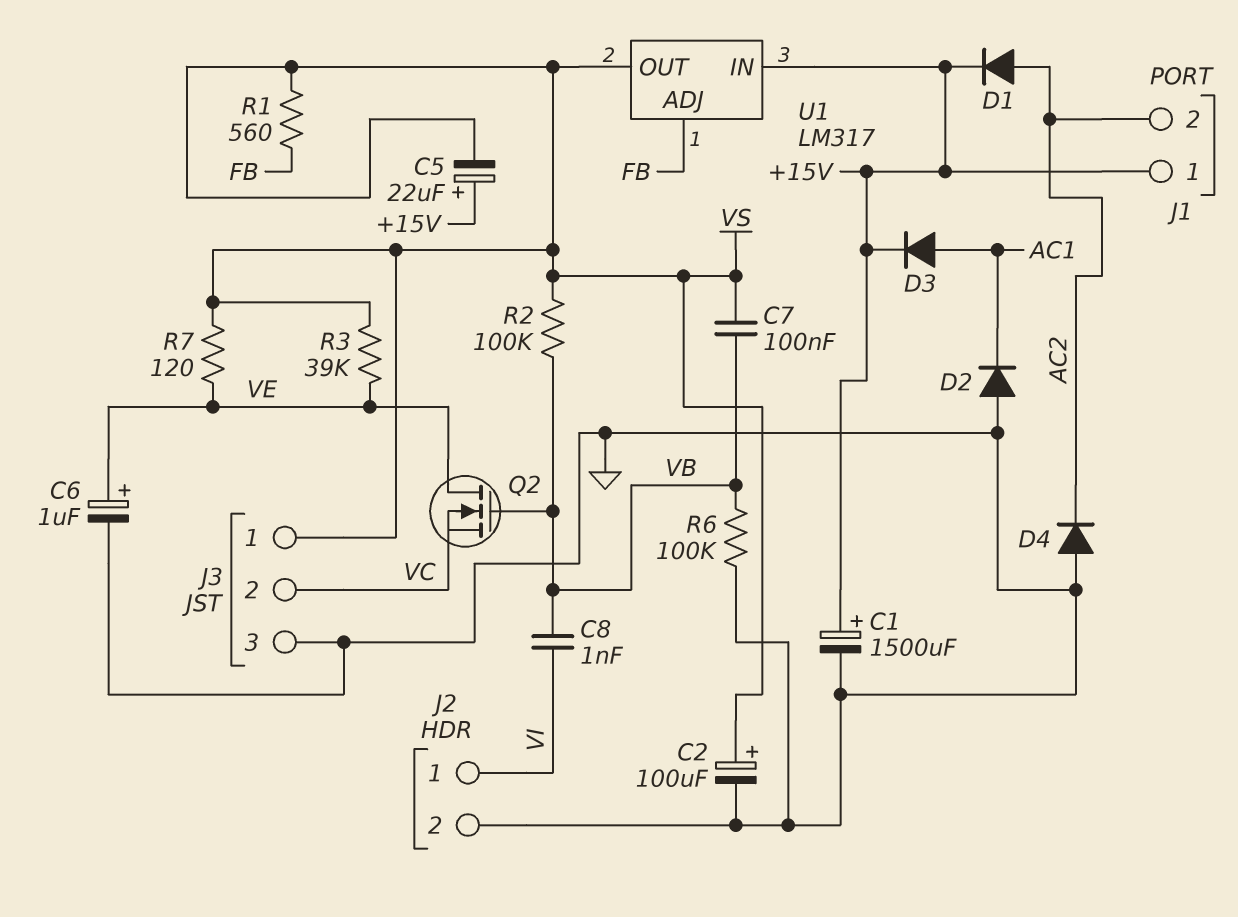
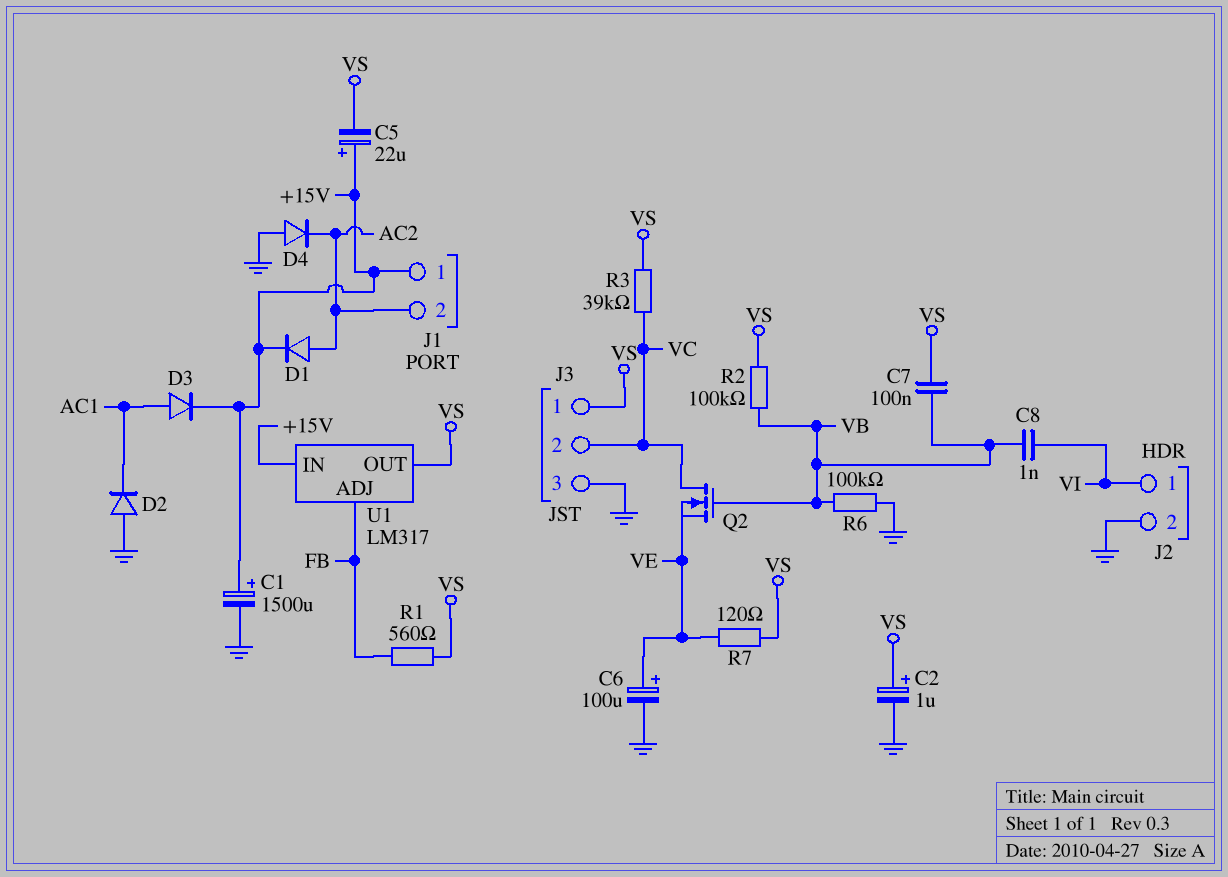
C2: 100uF (plus VS, minus GND) -> 1uF (plus VS, minus GND)
C6: 1uF (plus VE, minus GND) -> 100uF (plus VE, minus GND)
Q2: NMOS (G VB, D VE, S VC) -> NMOS (G VB, D VC, S VE)
R3: 39k (VE, VS) -> 39k (VC, VS)

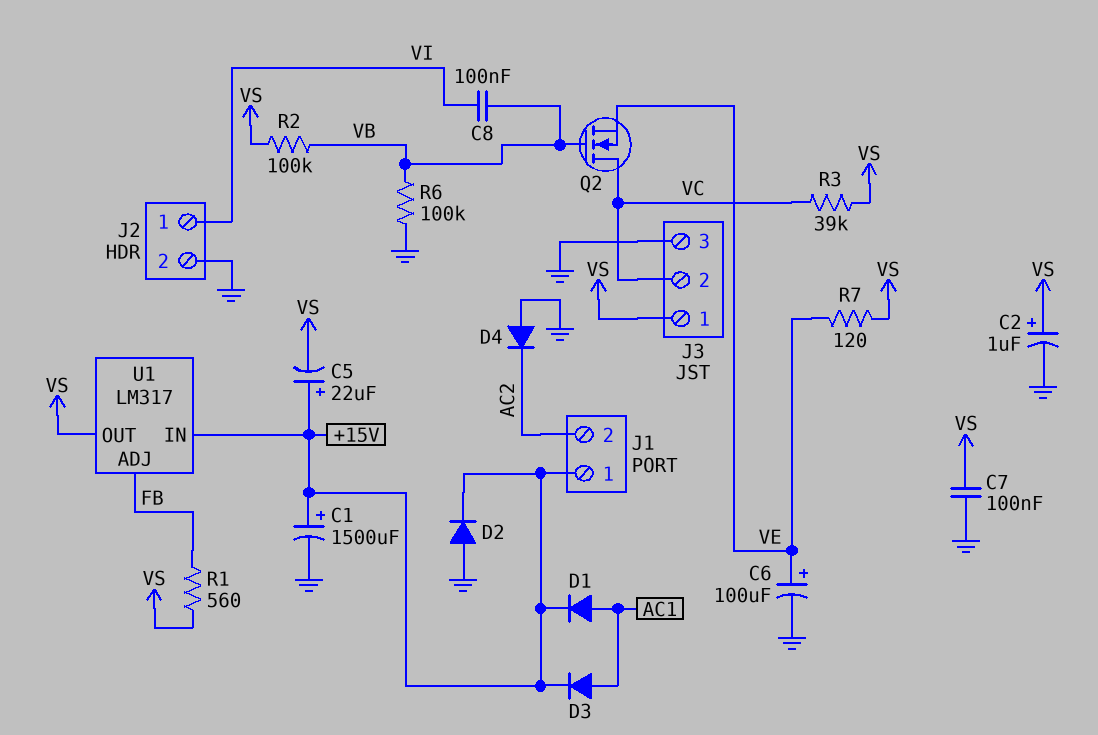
C7: 100nF (VB, VS) -> 100nF (GND, VS)
C8: 1nF (VB, VI) -> 100nF (VB, VI)
D1: diode (A AC2, K +15V) -> diode (A AC1, K +15V)
D2: diode (A GND, K AC1) -> diode (A GND, K +15V)

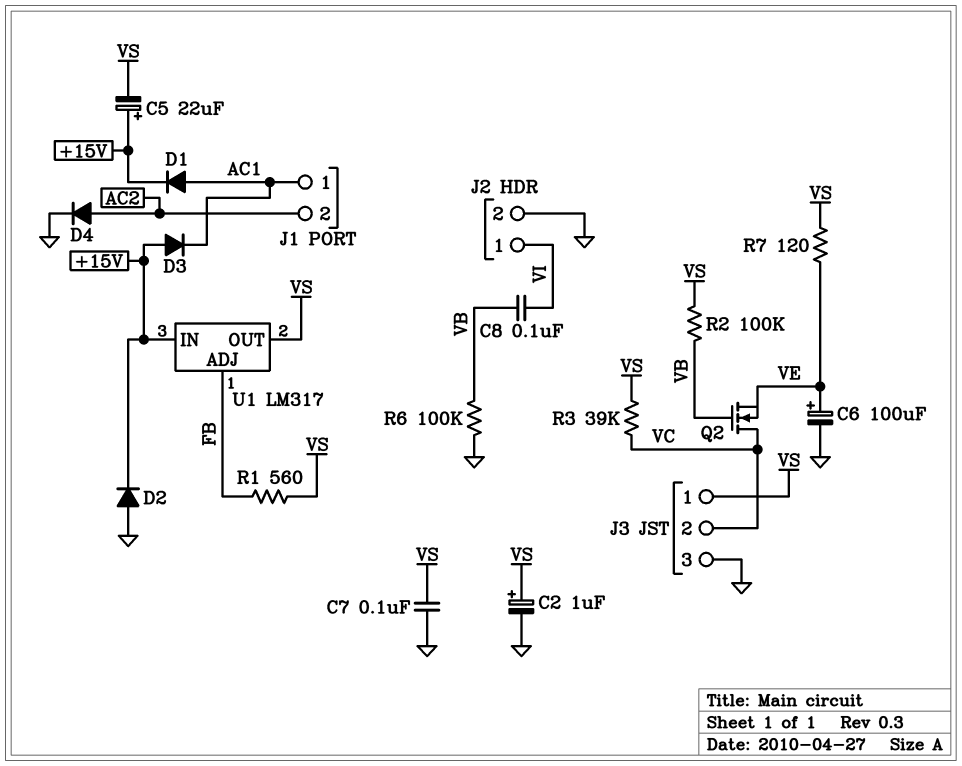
C1: 1500uF (plus +15V, minus GND) -> none
D3: diode (A AC1, K +15V) -> diode (A +15V, K AC1)
D4: diode (A GND, K AC2) -> diode (A AC2, K GND)
J1 pin 1: +15V -> AC1

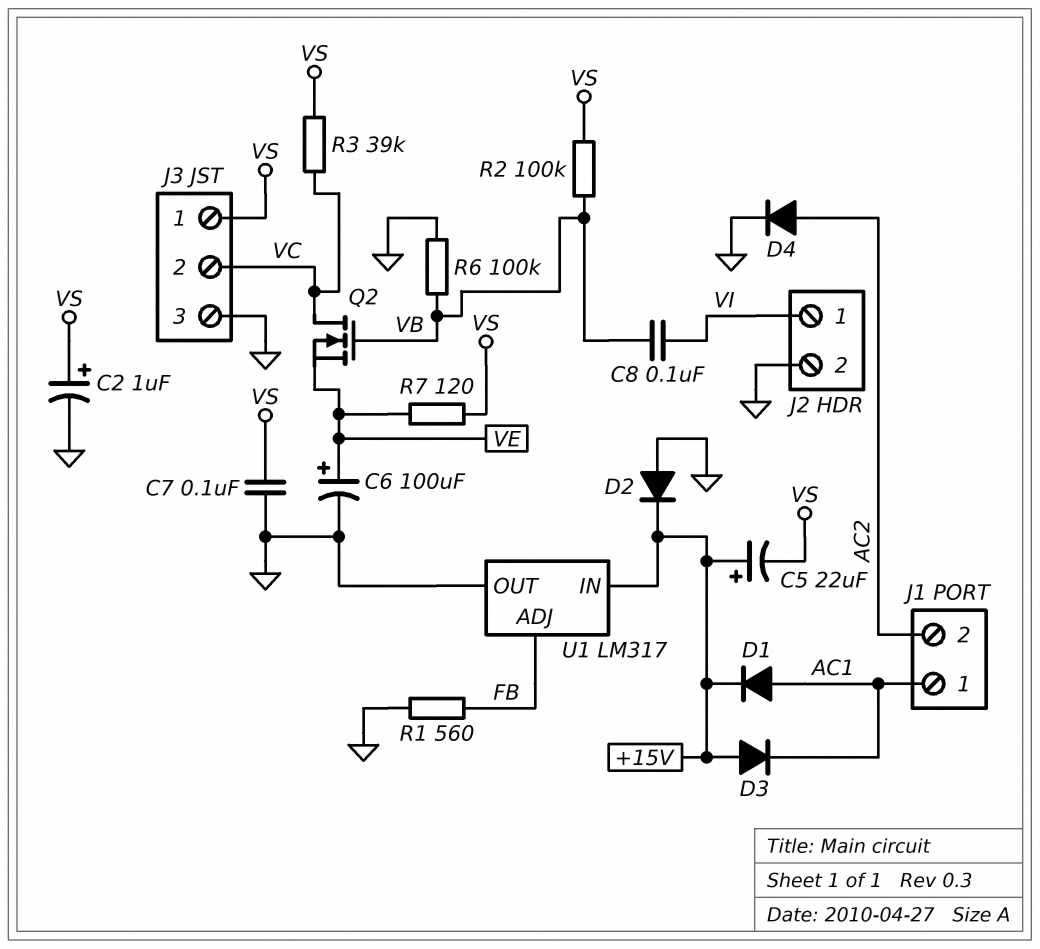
R1: 560 (FB, VS) -> 560 (FB, GND)
U1 pin OUT: VS -> GND

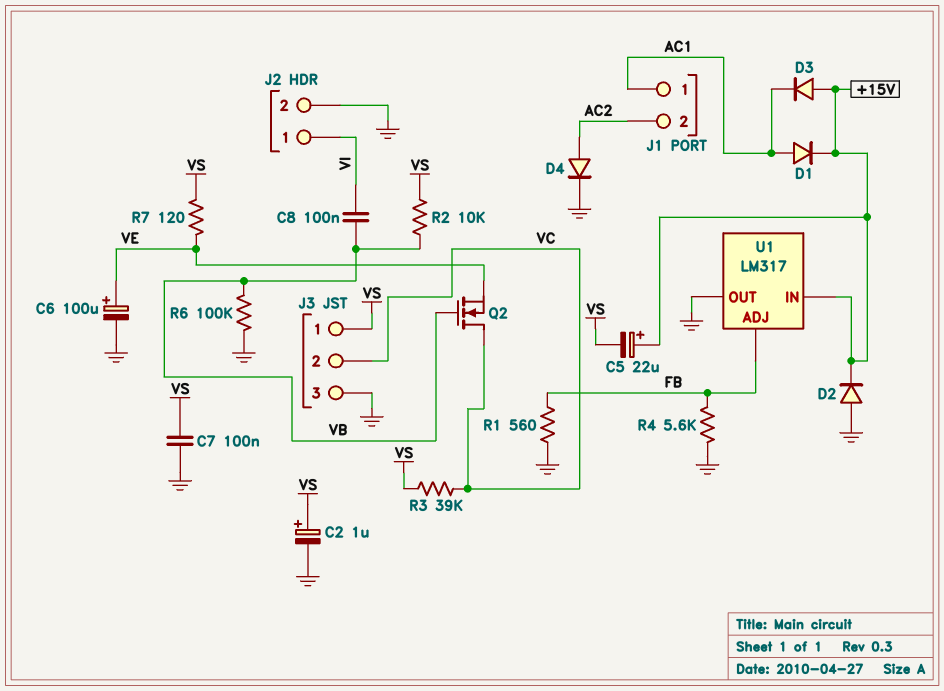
R2: 100k (VB, VS) -> 10k (VB, VS)
R4: none -> 5.6k (FB, GND)

